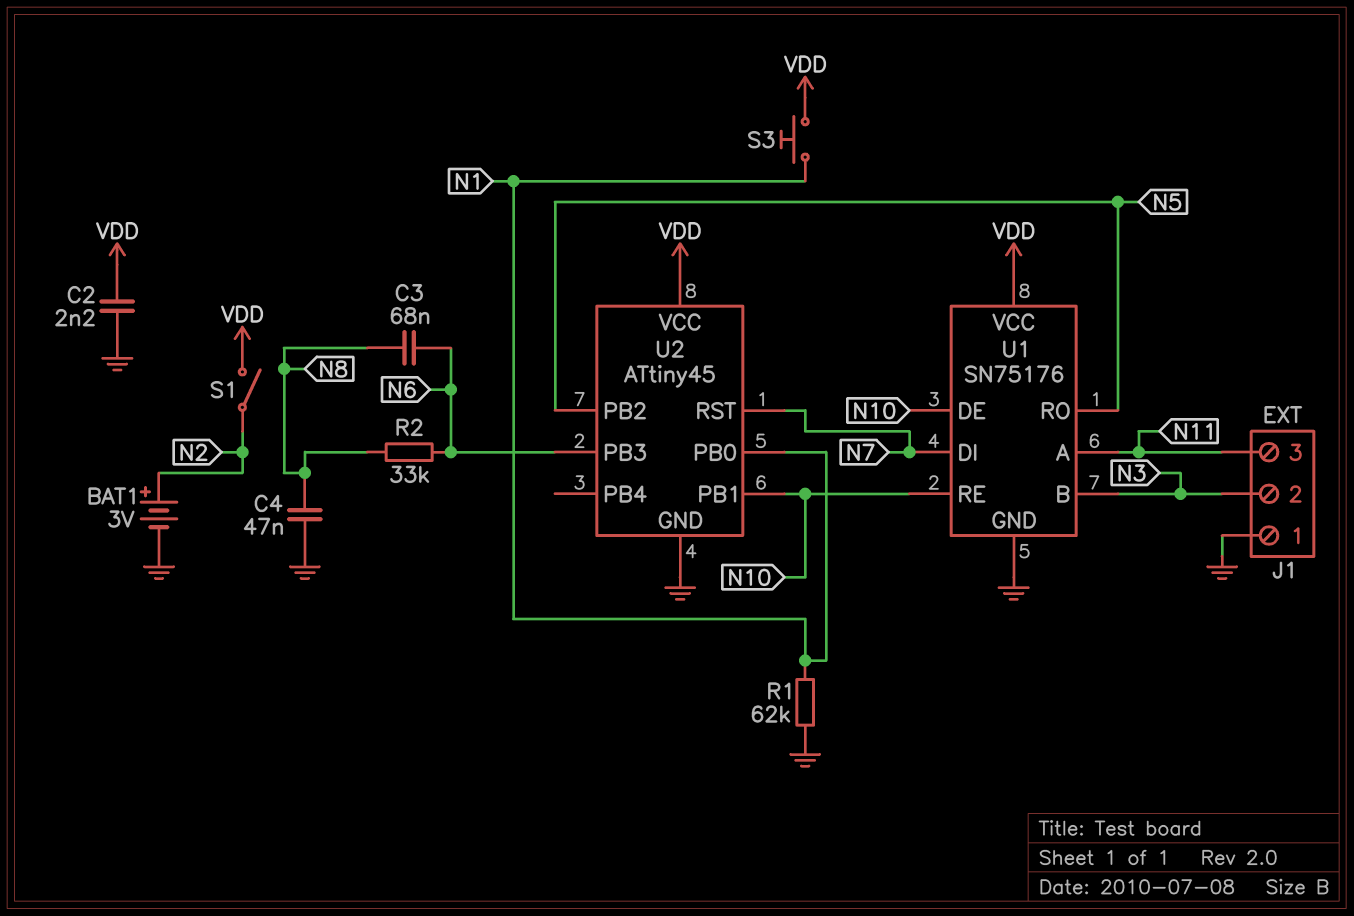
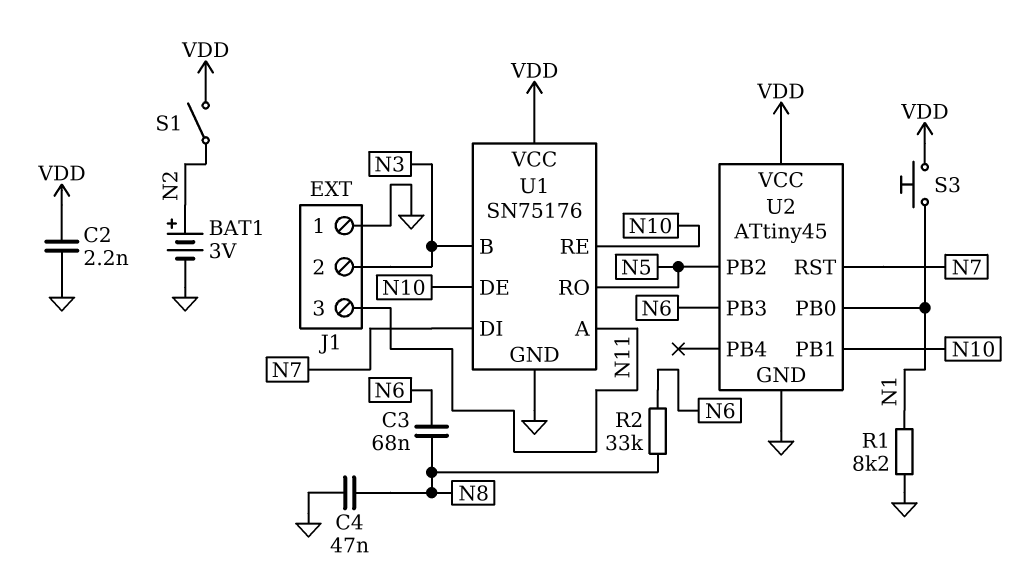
R1: 62k (GND, N1) -> 8.2k (GND, N1)

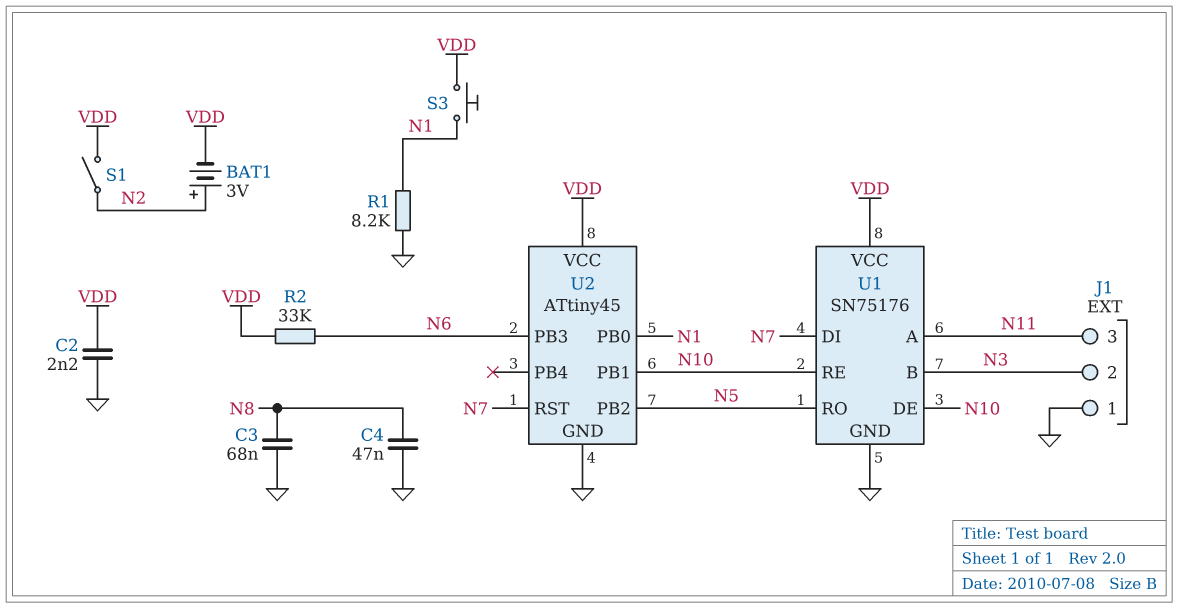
BAT1: 3V (plus N2, minus GND) -> 3V (plus N2, minus VDD)
C3: 68nF (N6, N8) -> 68nF (GND, N8)
R2: 33k (N6, N8) -> 33k (N6, VDD)

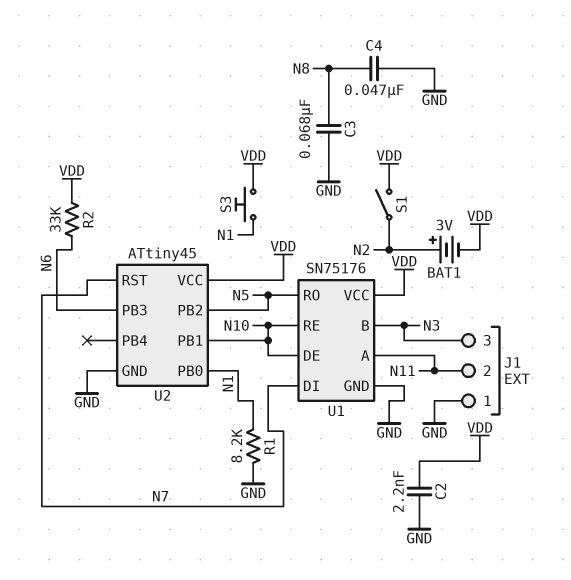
J1 pin 2: N3 -> N11
J1 pin 3: N11 -> N3

